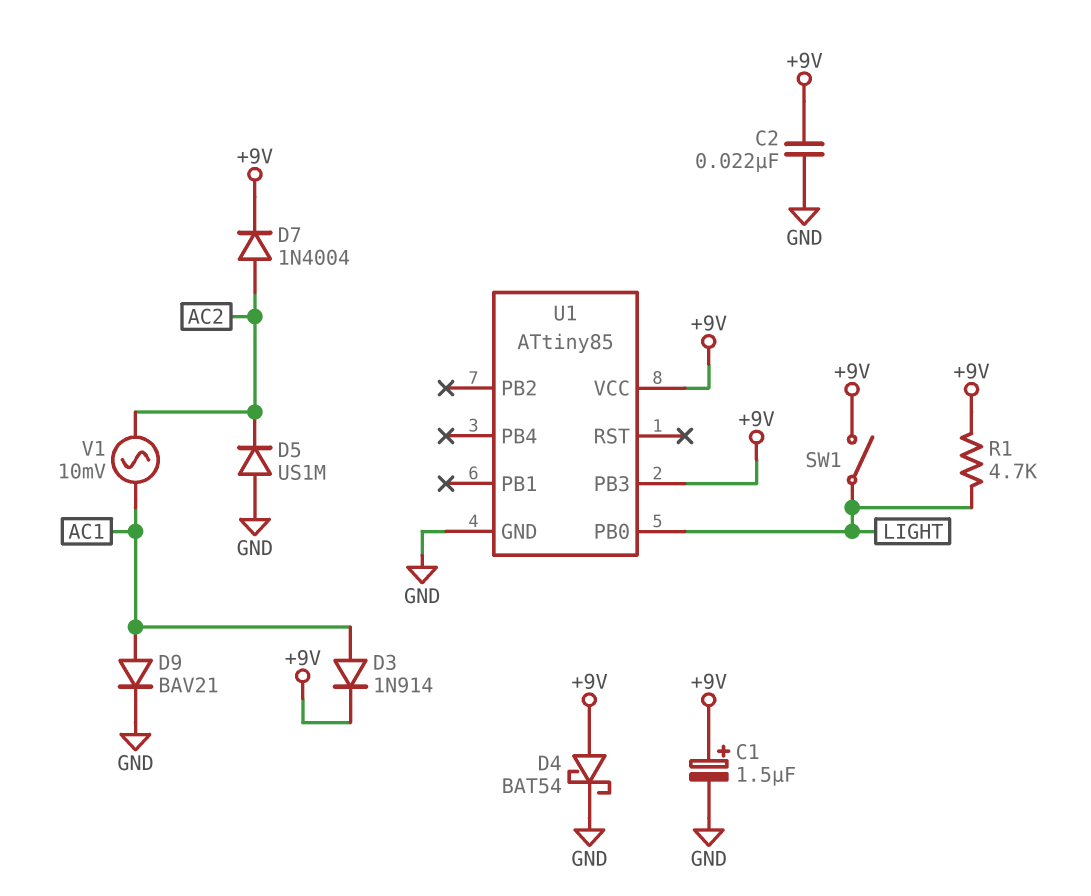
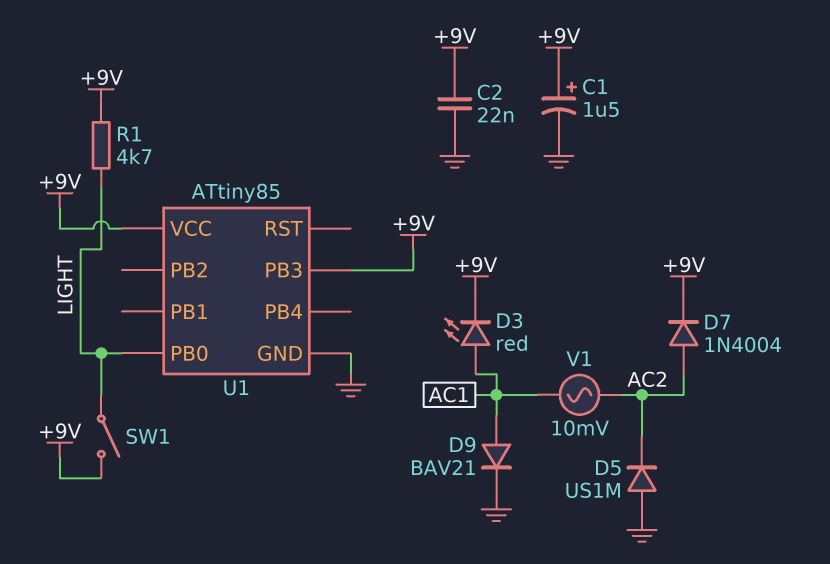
D3: diode 1N914 (A AC1, K +9V) -> LED red (A AC1, K +9V)
D4: schottky BAT54 (A +9V, K GND) -> none

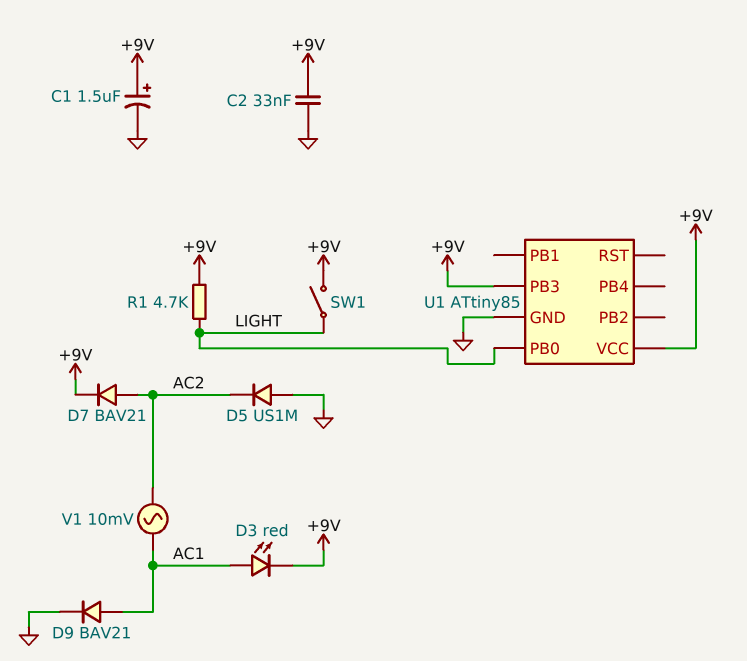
C2: 22nF (+9V, GND) -> 33nF (+9V, GND)
D7: diode 1N4004 (A AC2, K +9V) -> diode BAV21 (A AC2, K +9V)

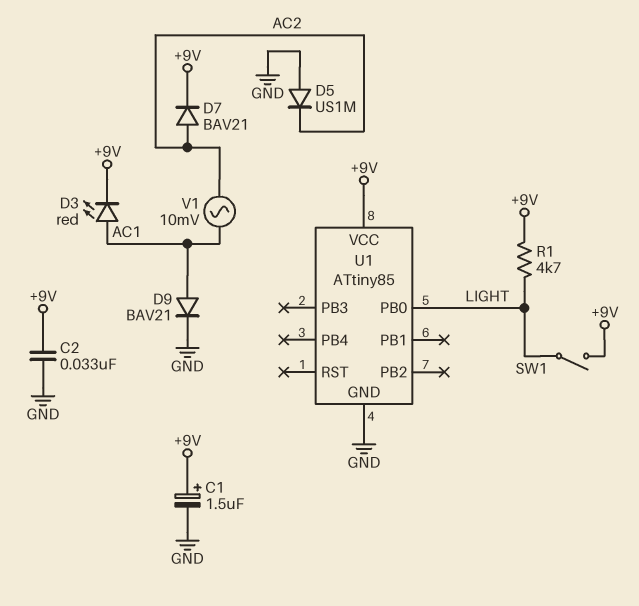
U1 pin PB3: +9V -> none

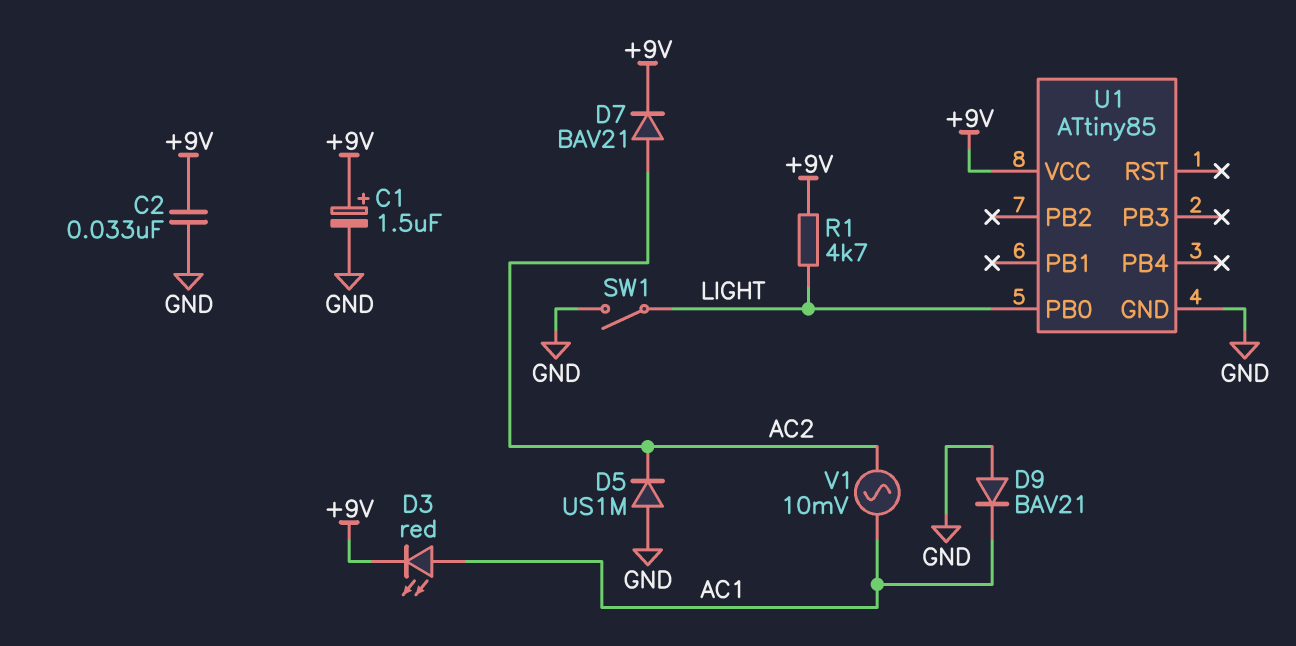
D9: diode BAV21 (A AC1, K GND) -> diode BAV21 (A GND, K AC1)
SW1: switch (+9V, LIGHT) -> switch (GND, LIGHT)

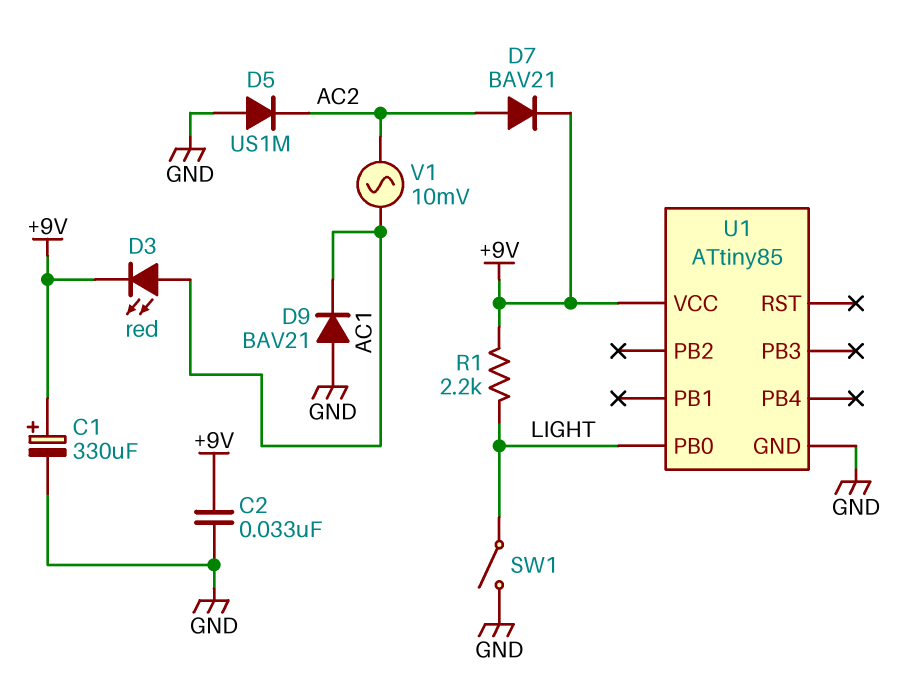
C1: 1.5uF (plus +9V, minus GND) -> 330uF (plus +9V, minus GND)
R1: 4.7k (+9V, LIGHT) -> 2.2k (+9V, LIGHT)

